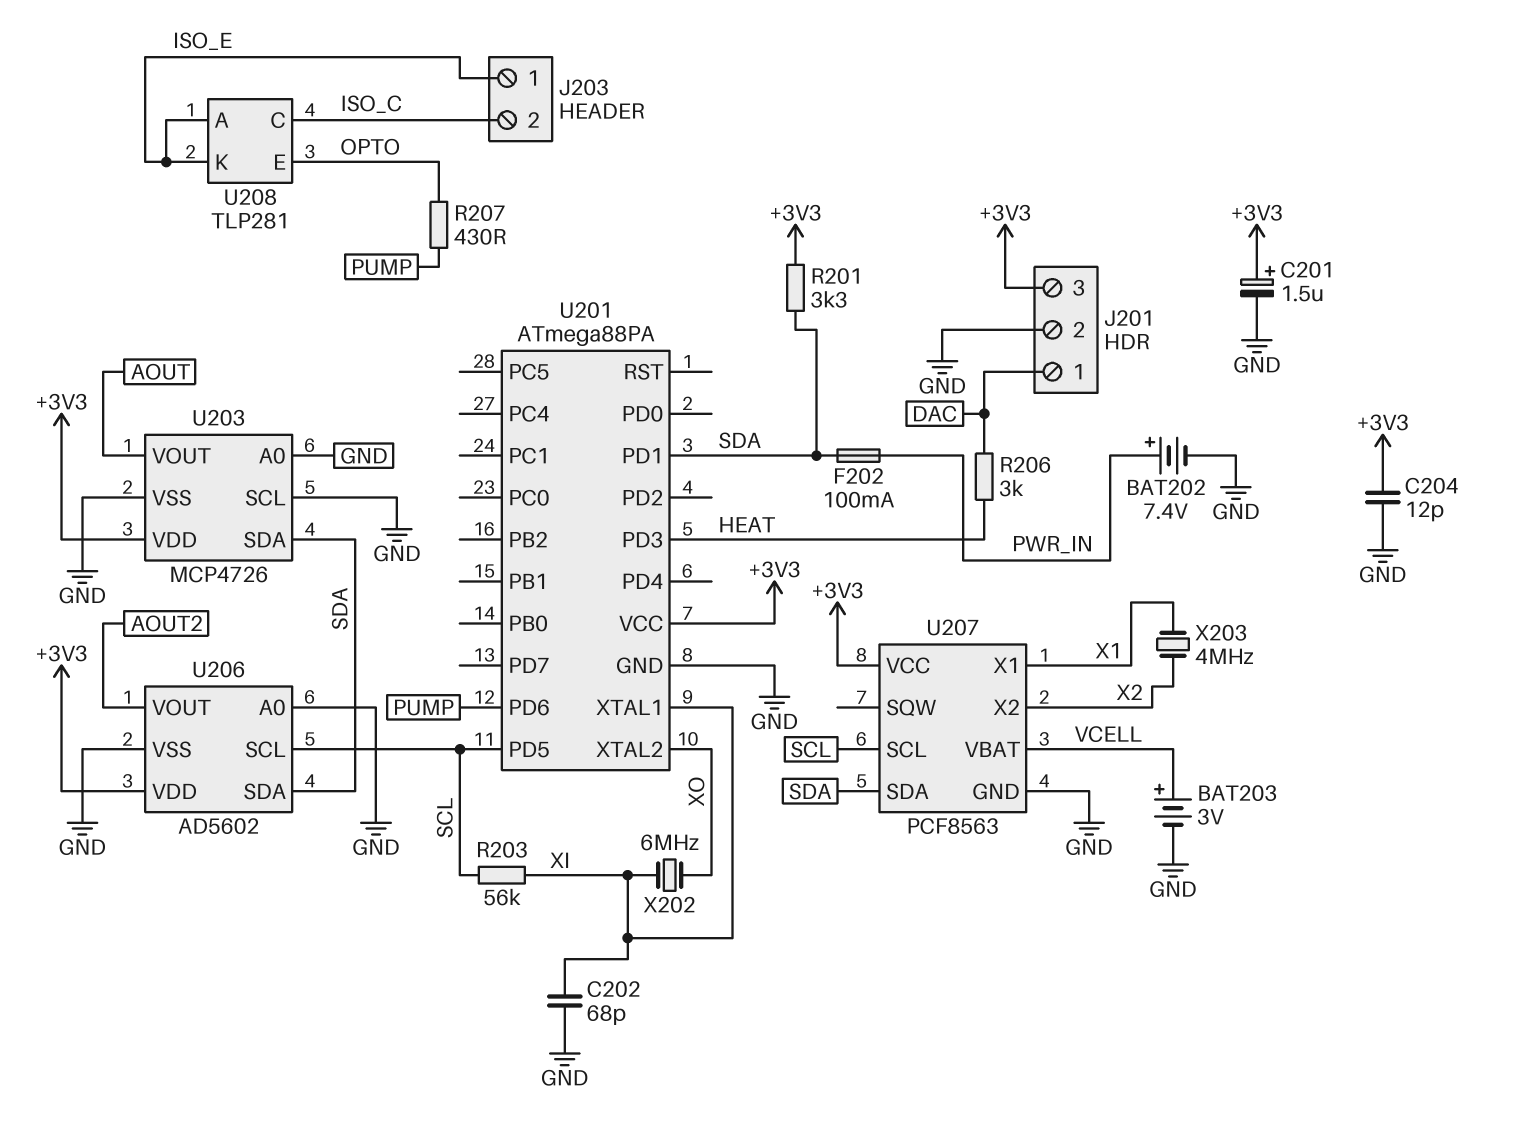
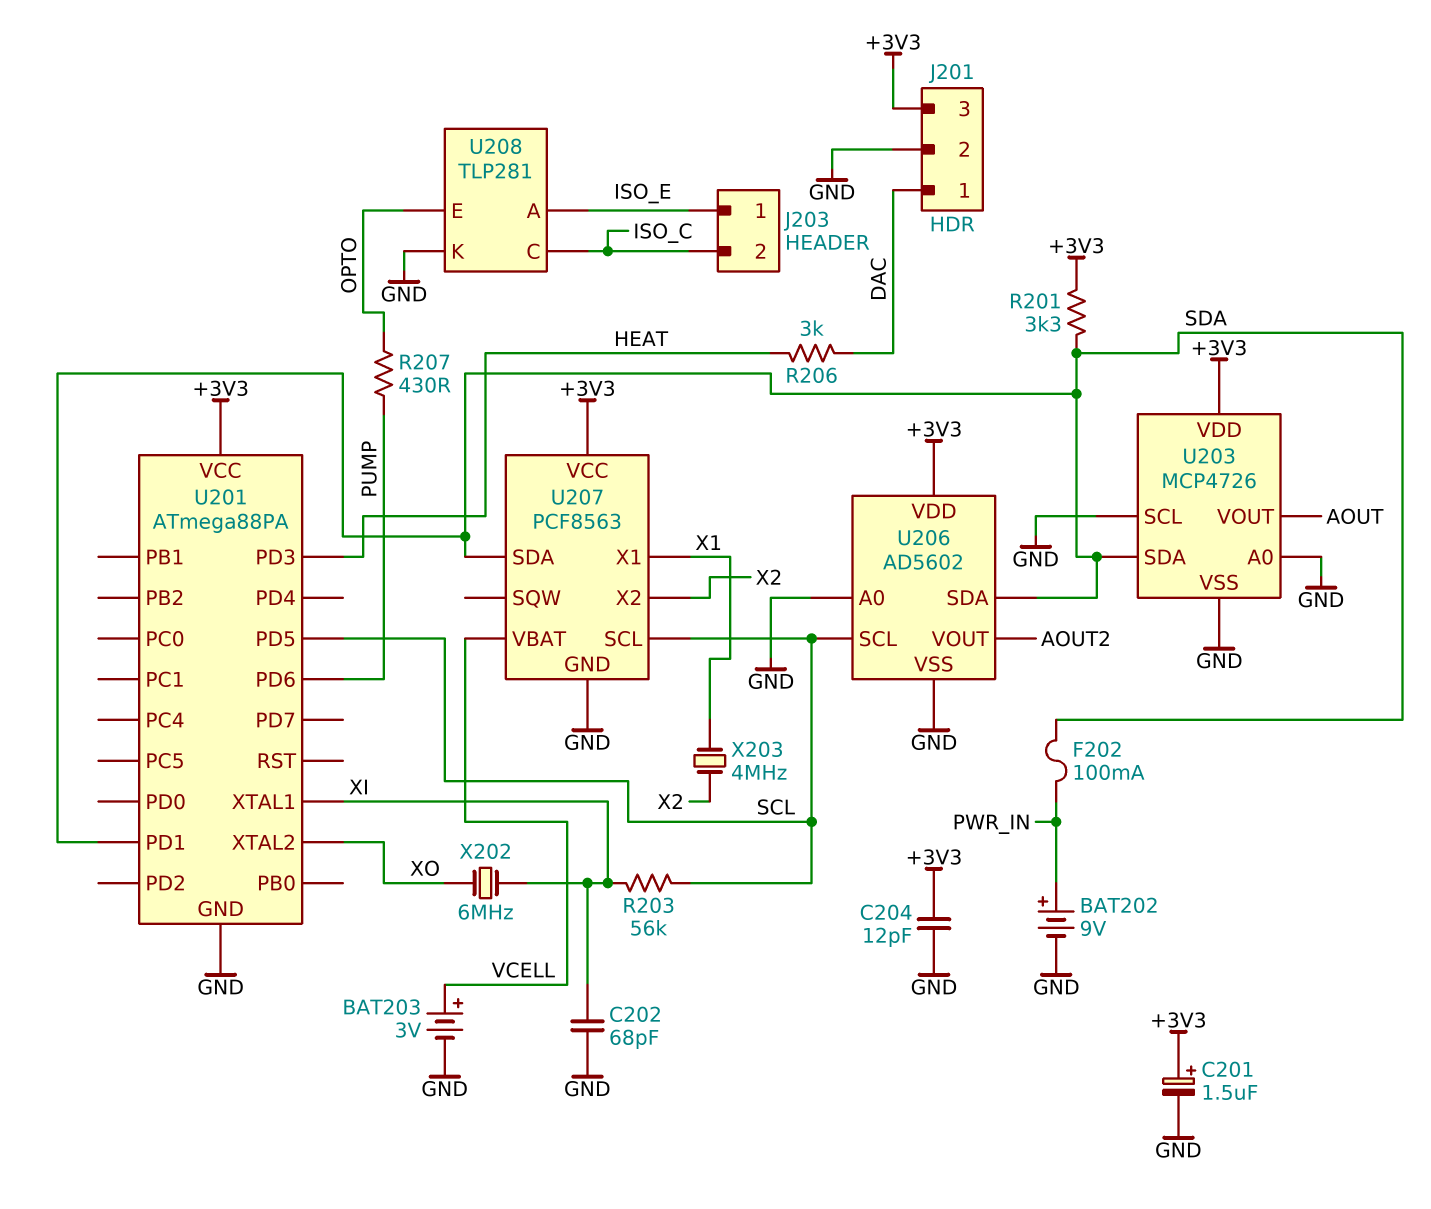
BAT202: 7.4V (plus PWR_IN, minus GND) -> 9V (plus PWR_IN, minus GND)
U208 pin K: ISO_E -> GND

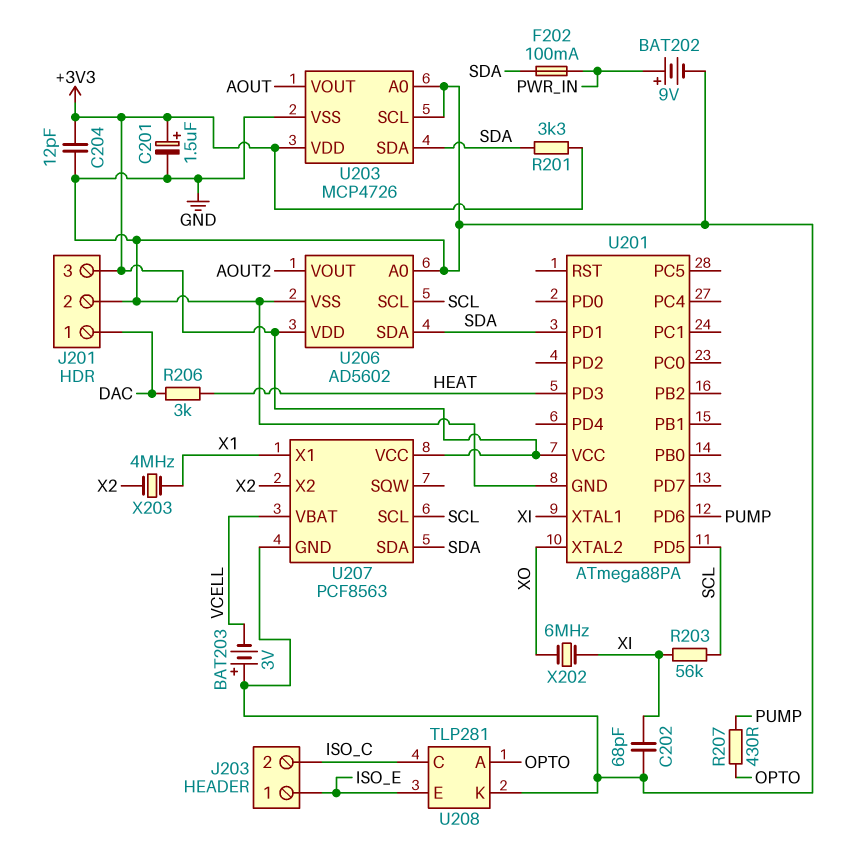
BAT203: 3V (plus VCELL, minus GND) -> 3V (plus GND, minus VCELL)
U208 pin A: ISO_E -> OPTO
U208 pin E: OPTO -> ISO_E

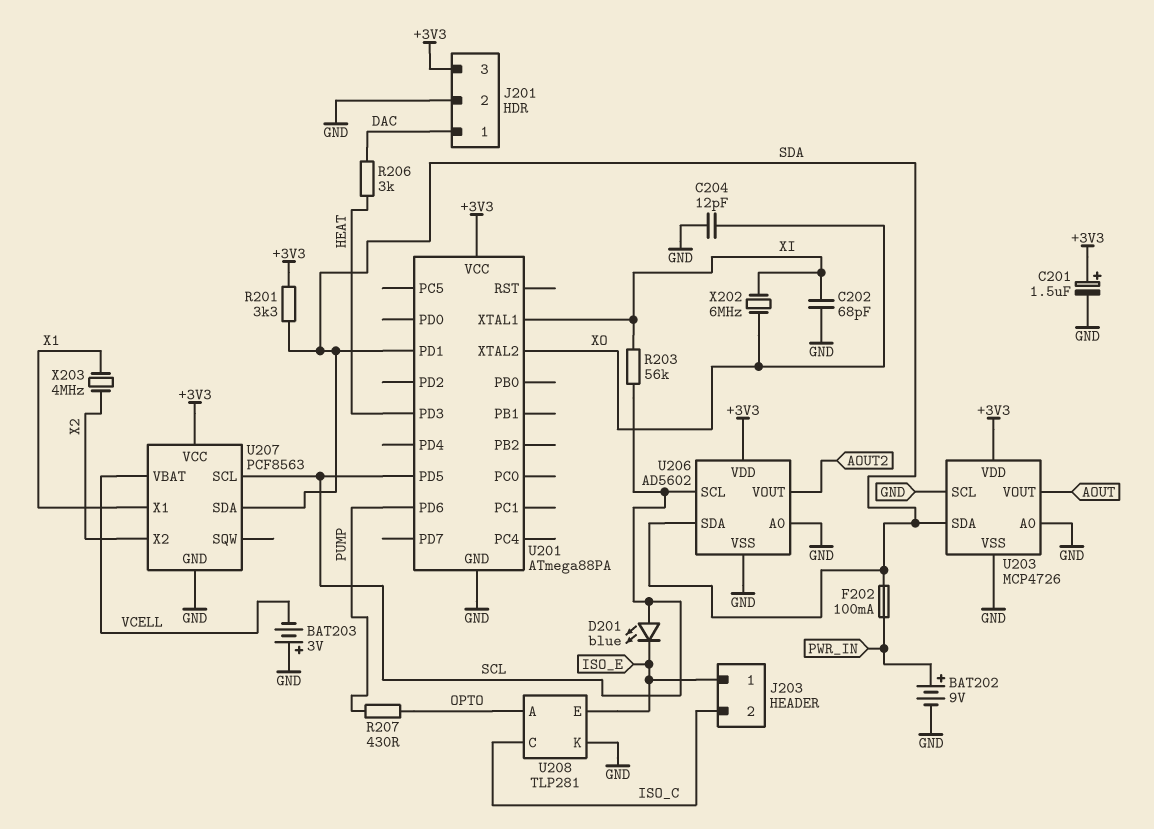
C204: 12pF (+3V3, GND) -> 12pF (GND, XO)
D201: none -> LED blue (A SCL, K ISO_E)

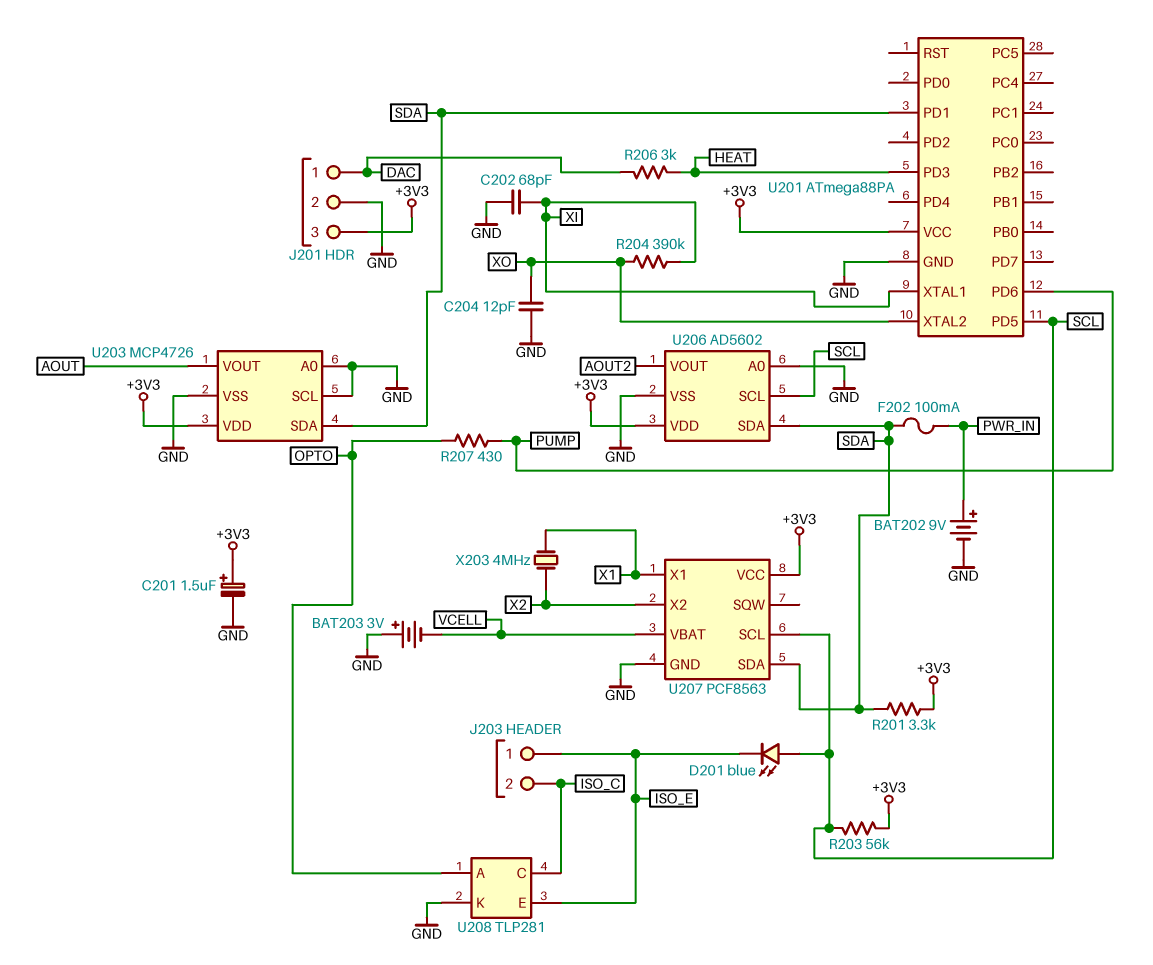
R203: 56k (SCL, XI) -> 56k (+3V3, SCL)
R204: none -> 390k (XI, XO)
X202: 6MHz (XI, XO) -> none

